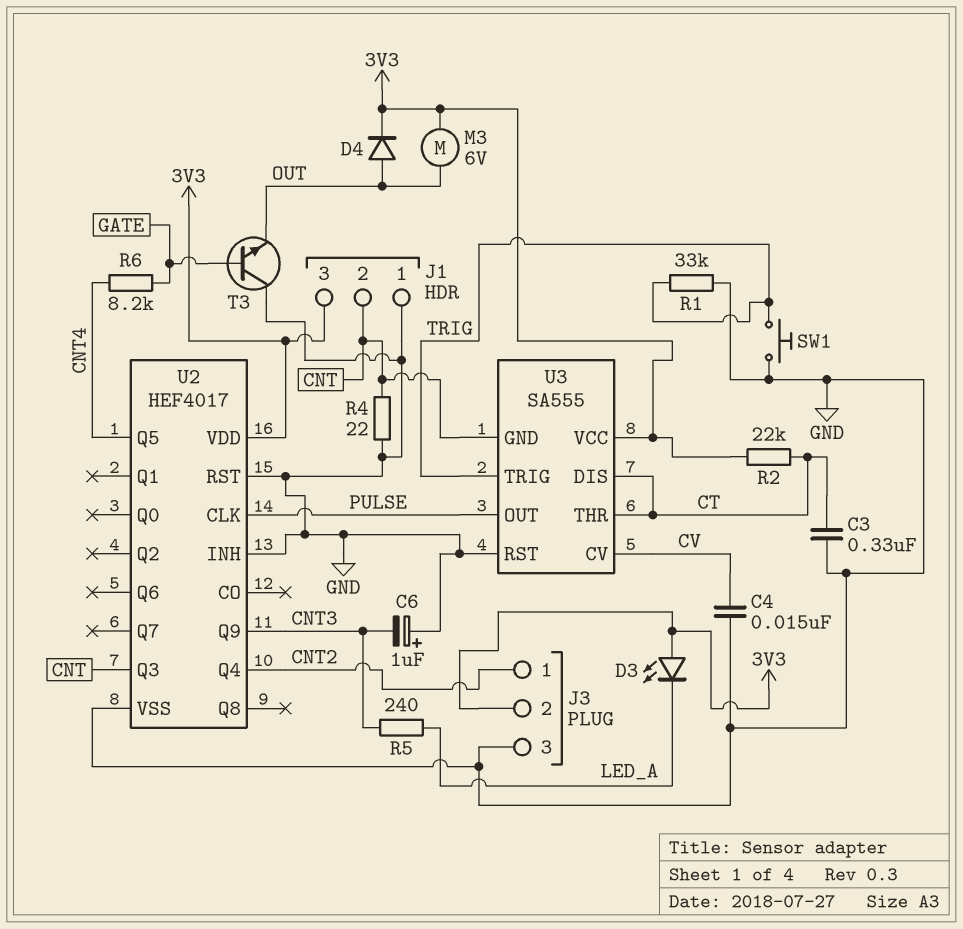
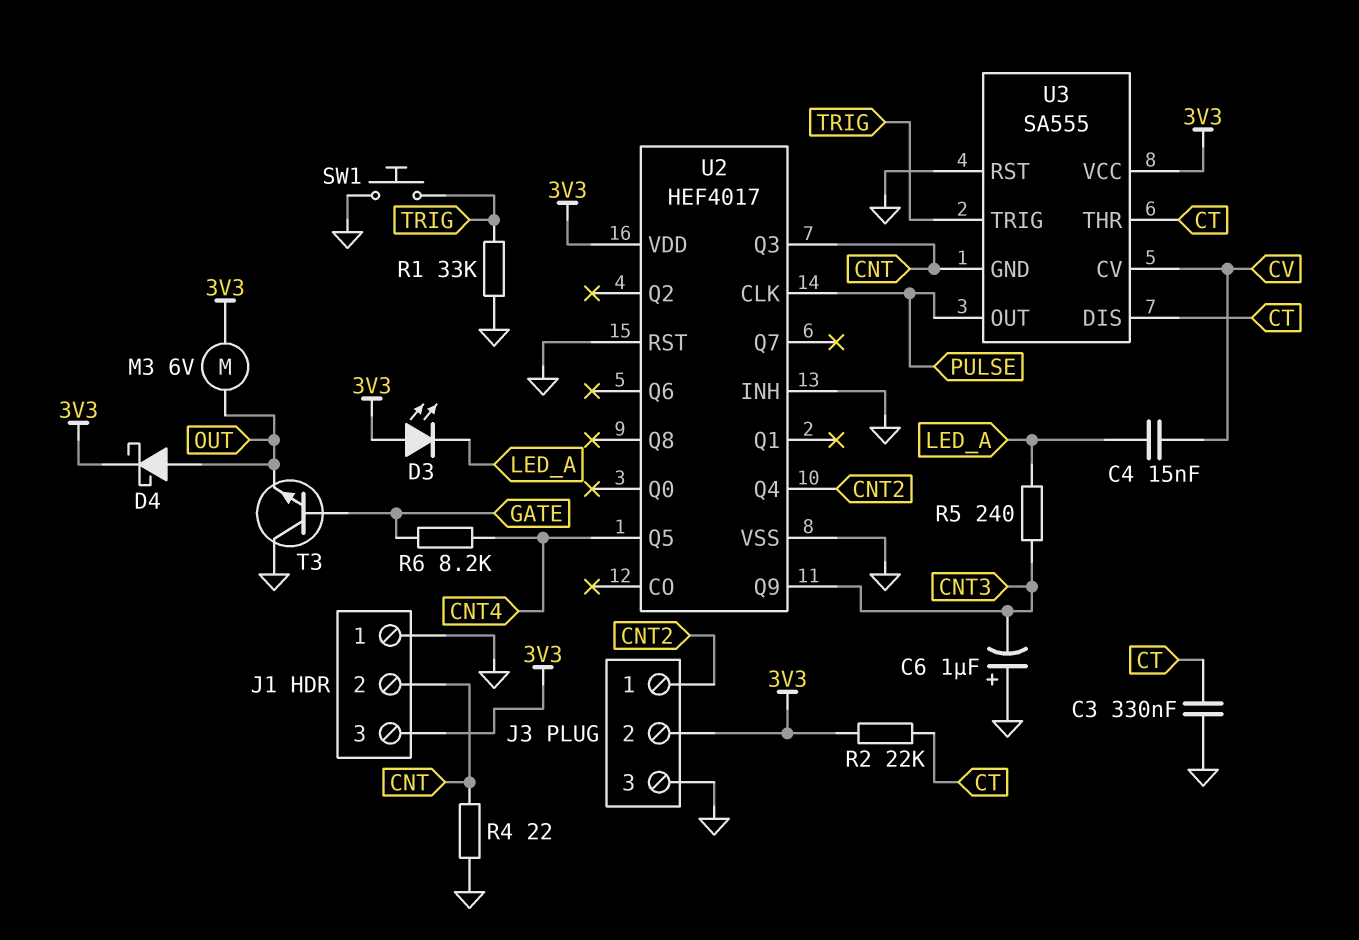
C4: 15nF (CV, GND) -> 15nF (CV, LED_A)
D4: diode (A OUT, K 3V3) -> schottky (A OUT, K 3V3)

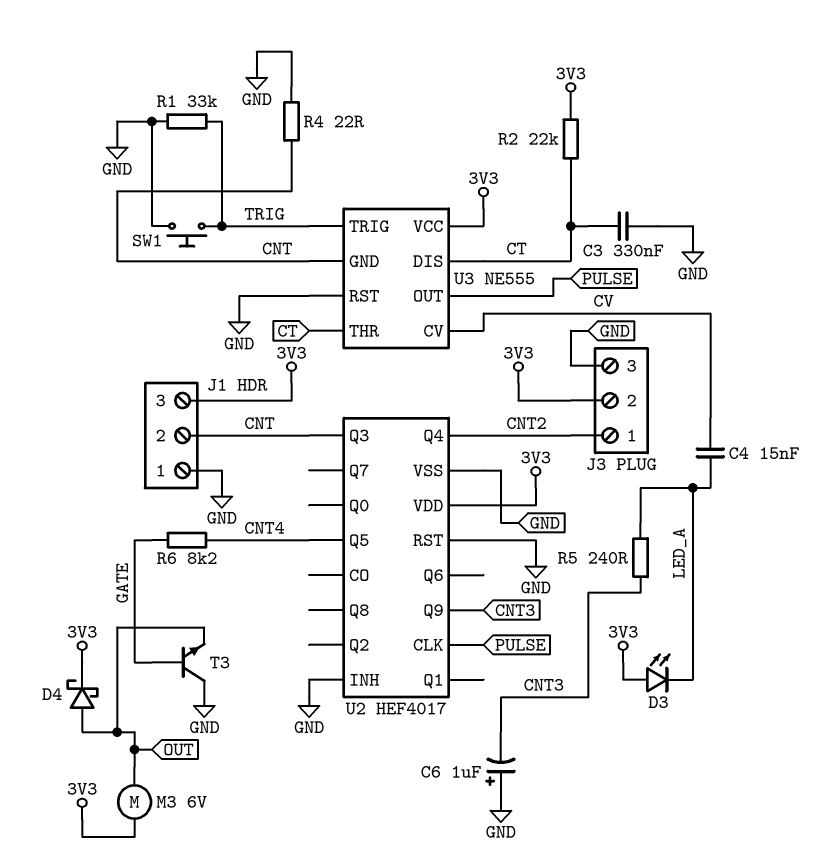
U3: SA555 -> NE555

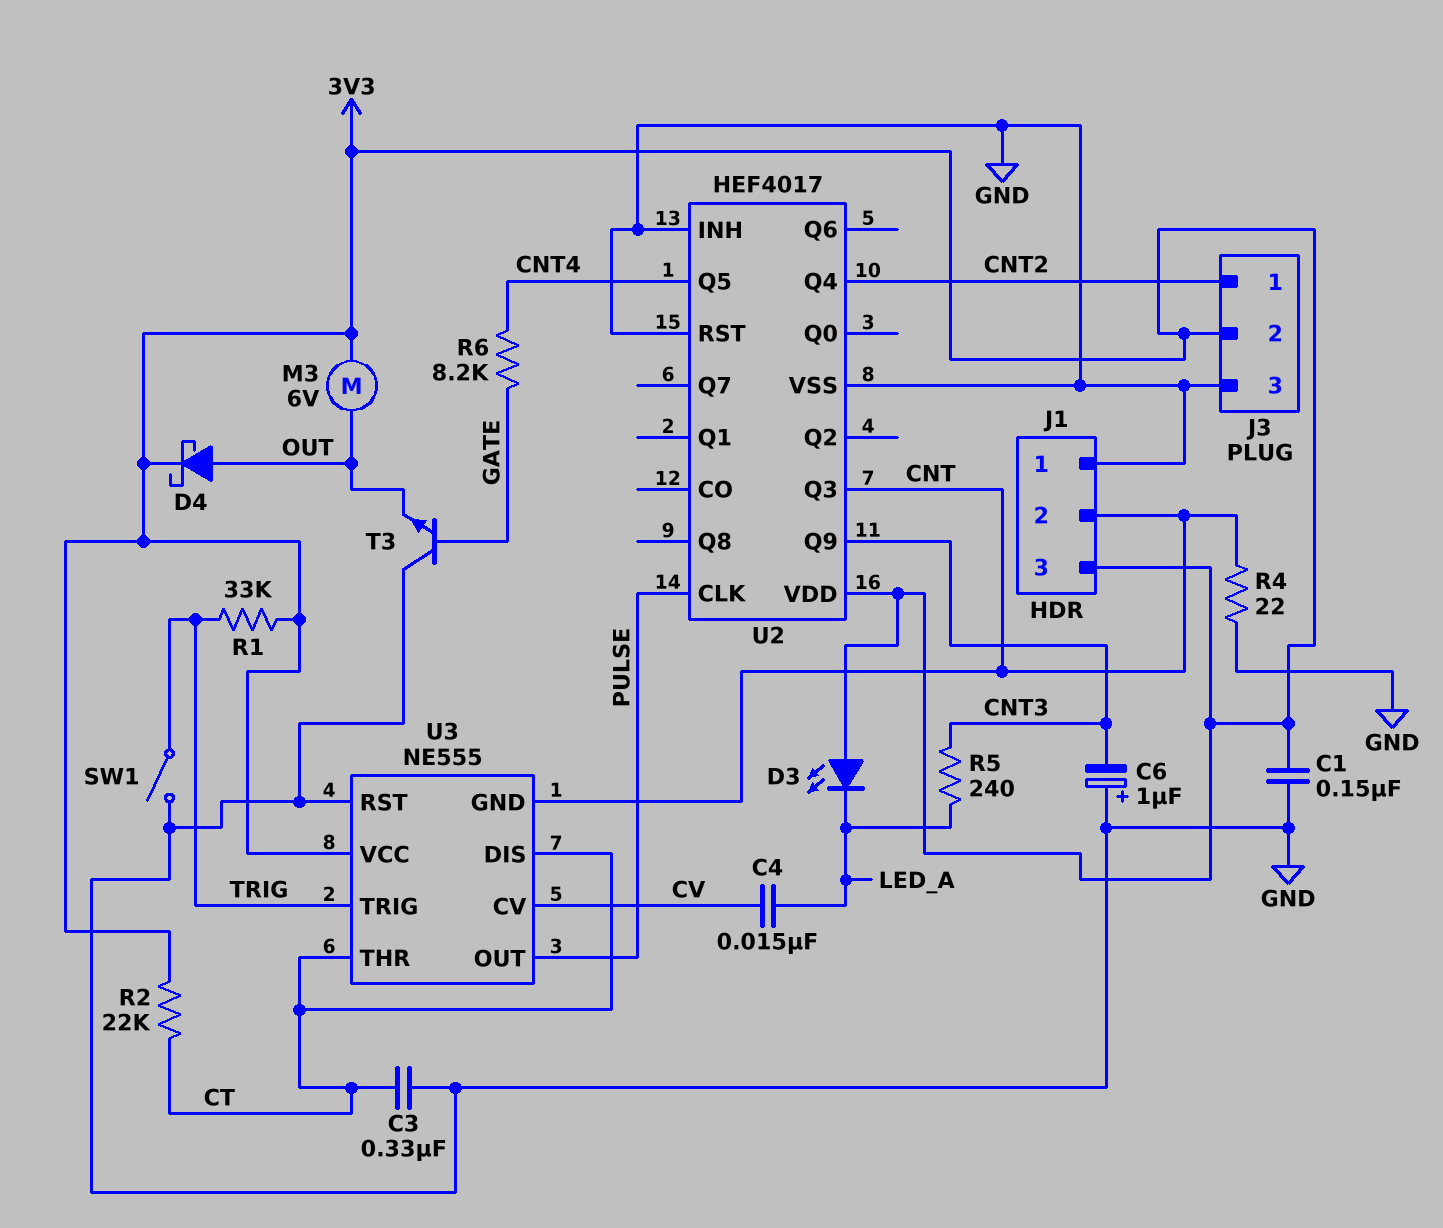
C1: none -> 150nF (3V3, GND)
R1: 33k (GND, TRIG) -> 33k (3V3, TRIG)
SW1: button (GND, TRIG) -> switch (GND, TRIG)

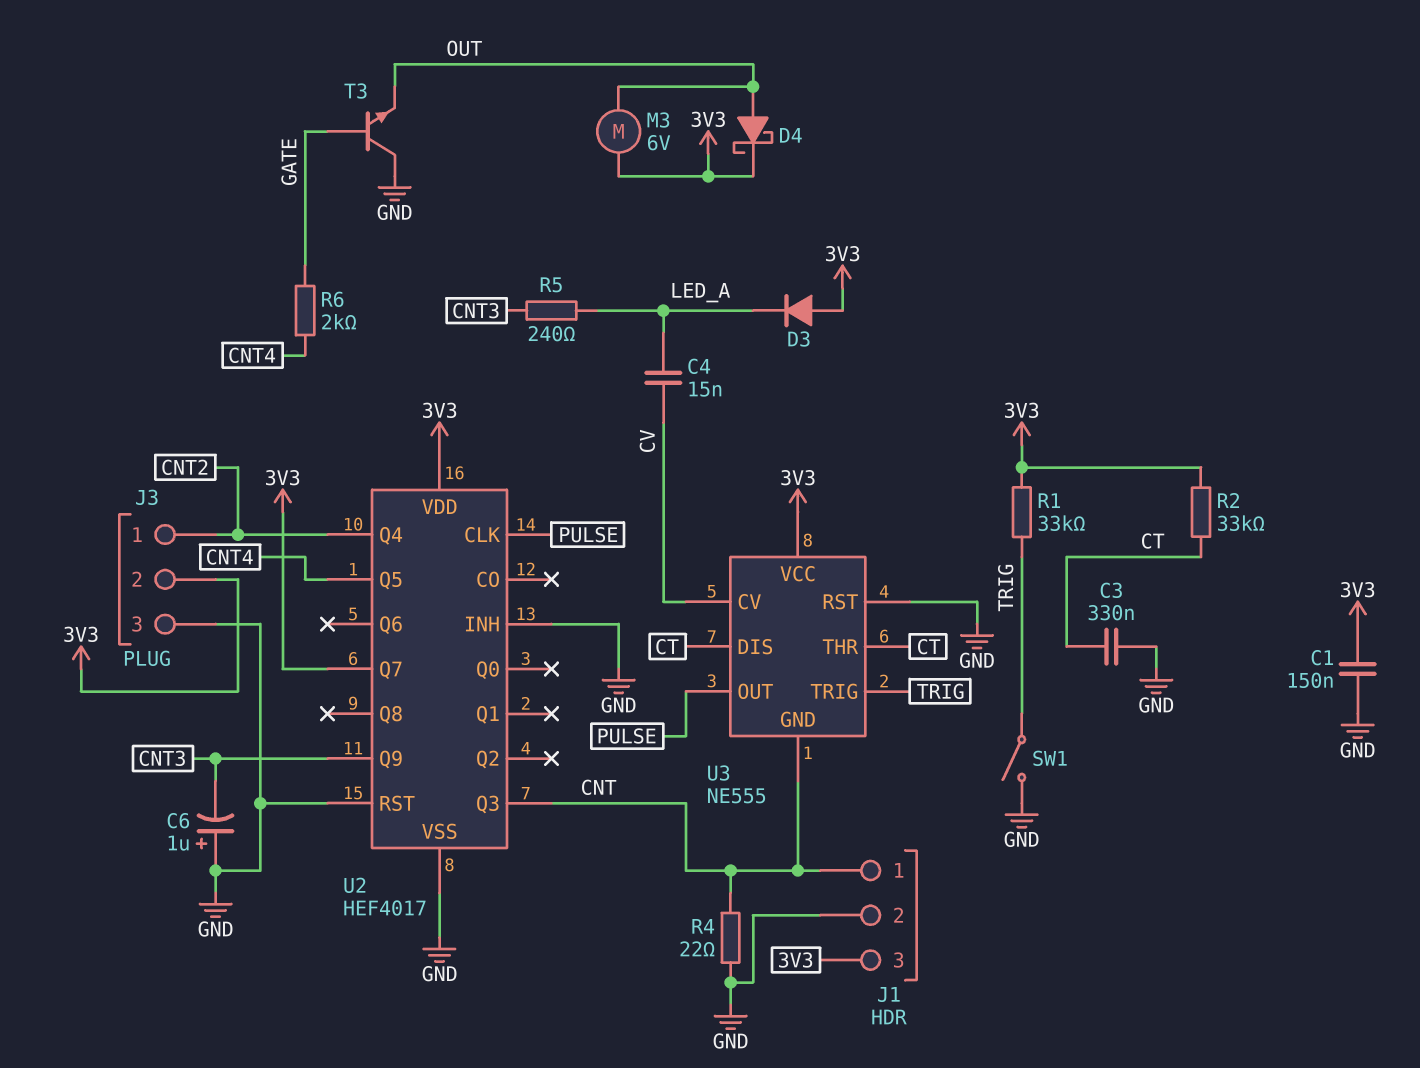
D3: LED (A 3V3, K LED_A) -> diode (A 3V3, K LED_A)
J1 pin 1: GND -> CNT
J1 pin 2: CNT -> GND
R2: 22k (3V3, CT) -> 33k (3V3, CT)
R6: 8.2k (CNT4, GATE) -> 2k (CNT4, GATE)
U2 pin Q7: none -> 3V3

